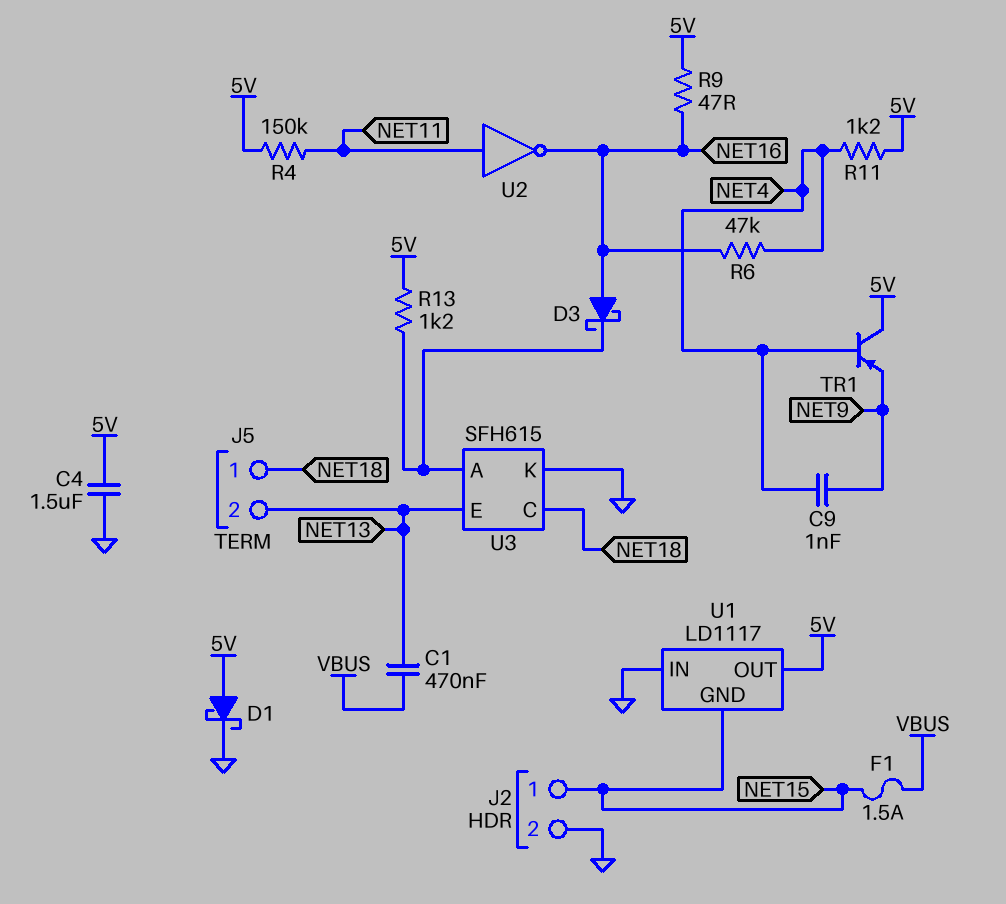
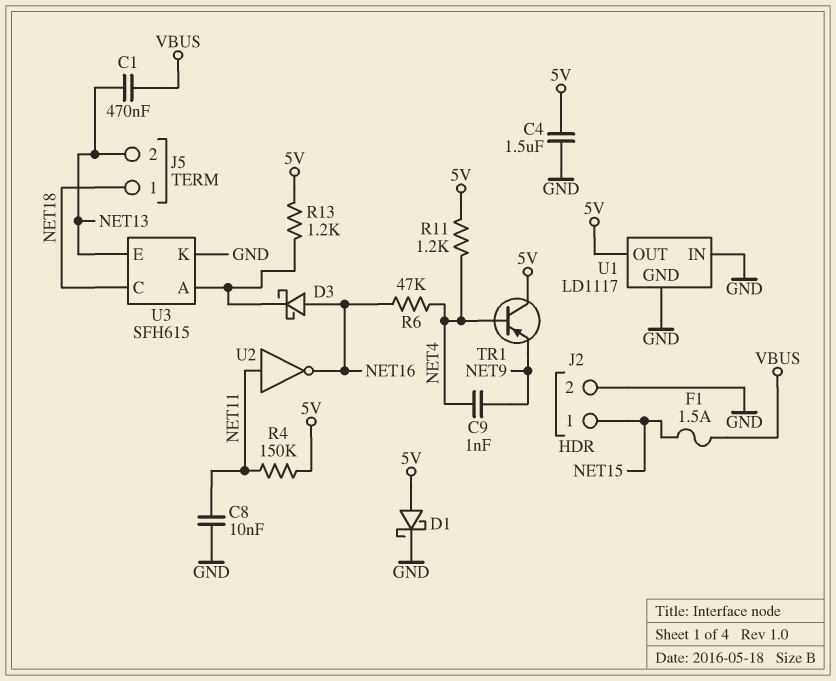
C8: none -> 10nF (GND, NET11)
R9: 47 (5V, NET16) -> none
U1 pin GND: NET15 -> GND

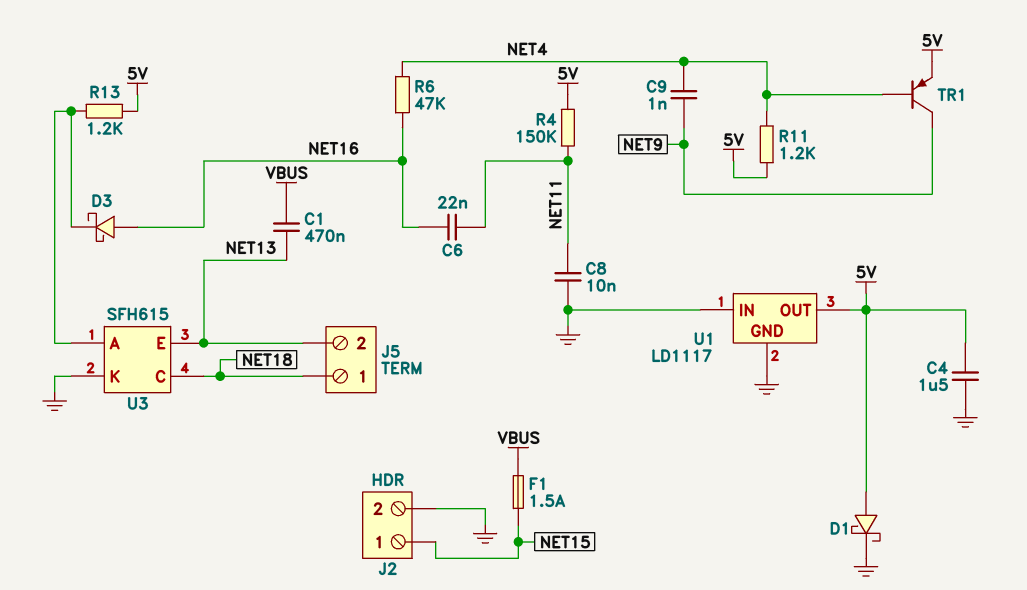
C6: none -> 22nF (NET11, NET16)
TR1: PNP (B NET4, C 5V, E NET9) -> PNP (B NET4, C NET9, E 5V)
U2: NOT (in NET11, out NET16) -> none

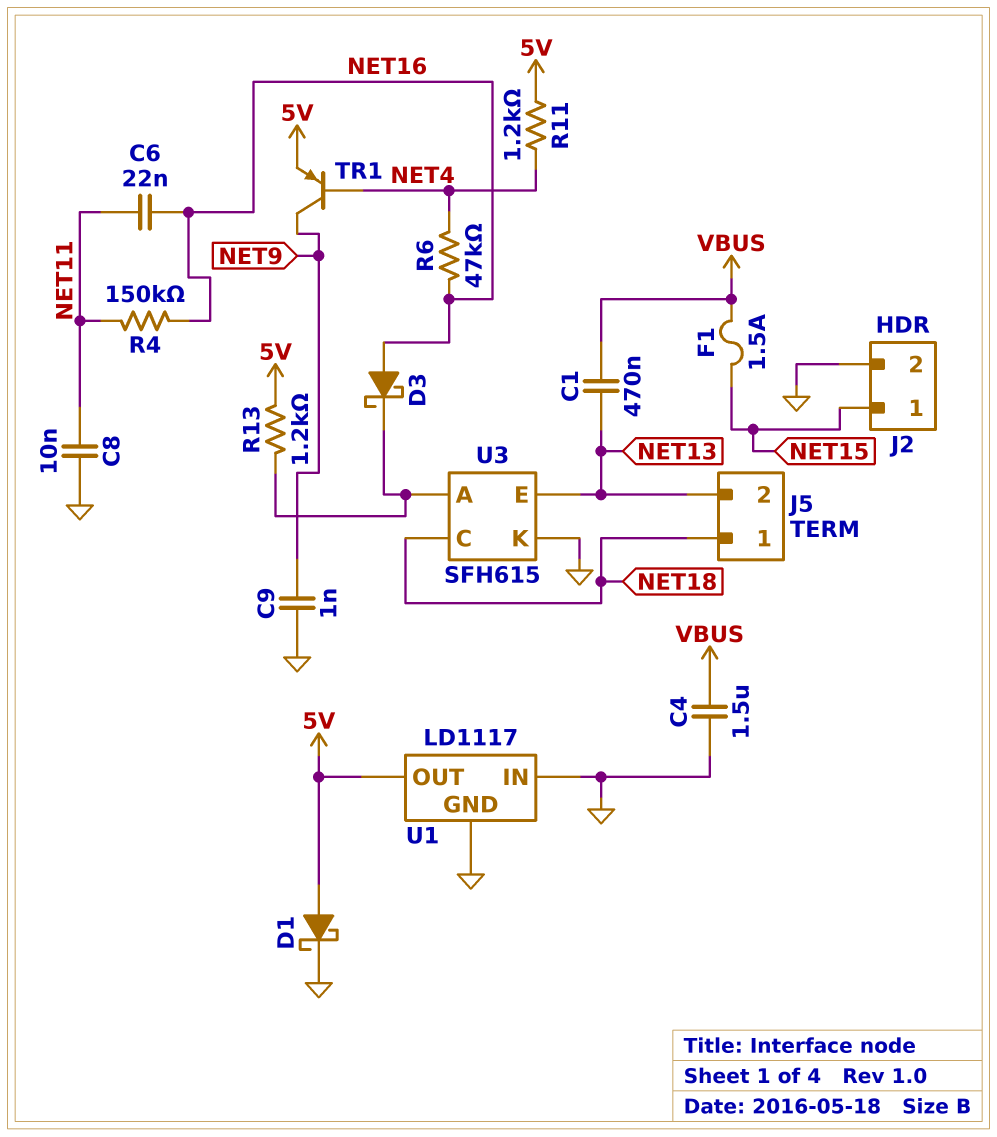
C4: 1.5uF (5V, GND) -> 1.5uF (GND, VBUS)
C9: 1nF (NET4, NET9) -> 1nF (GND, NET9)
R4: 150k (5V, NET11) -> 150k (NET11, NET16)

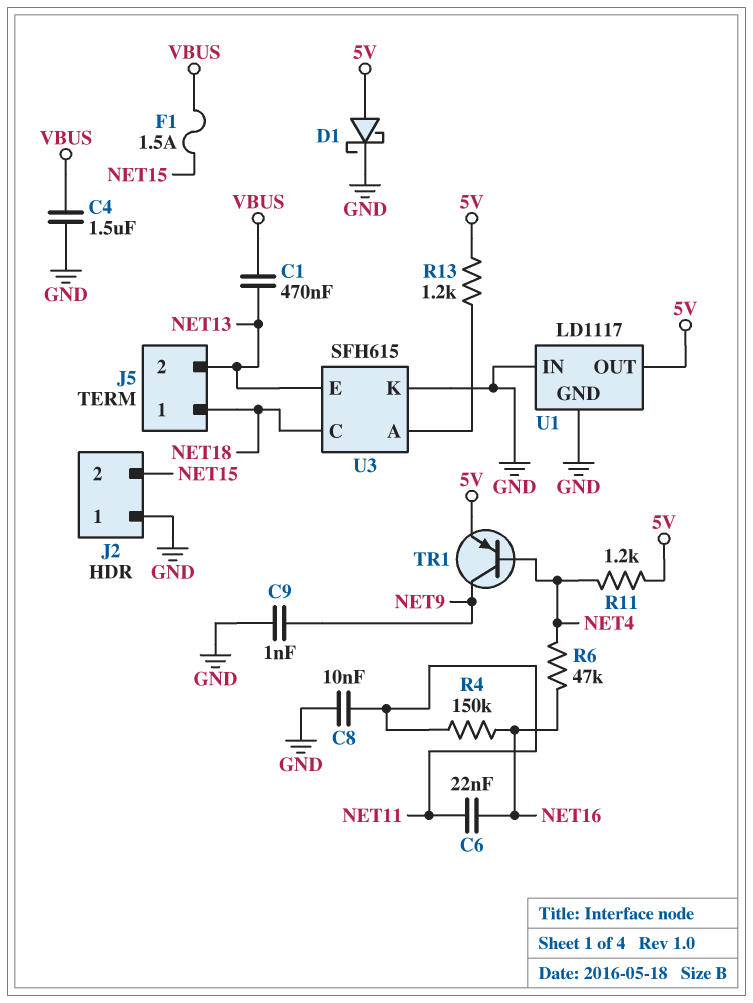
D3: schottky (A NET16, K U3/A) -> none
J2 pin 1: NET15 -> GND
J2 pin 2: GND -> NET15

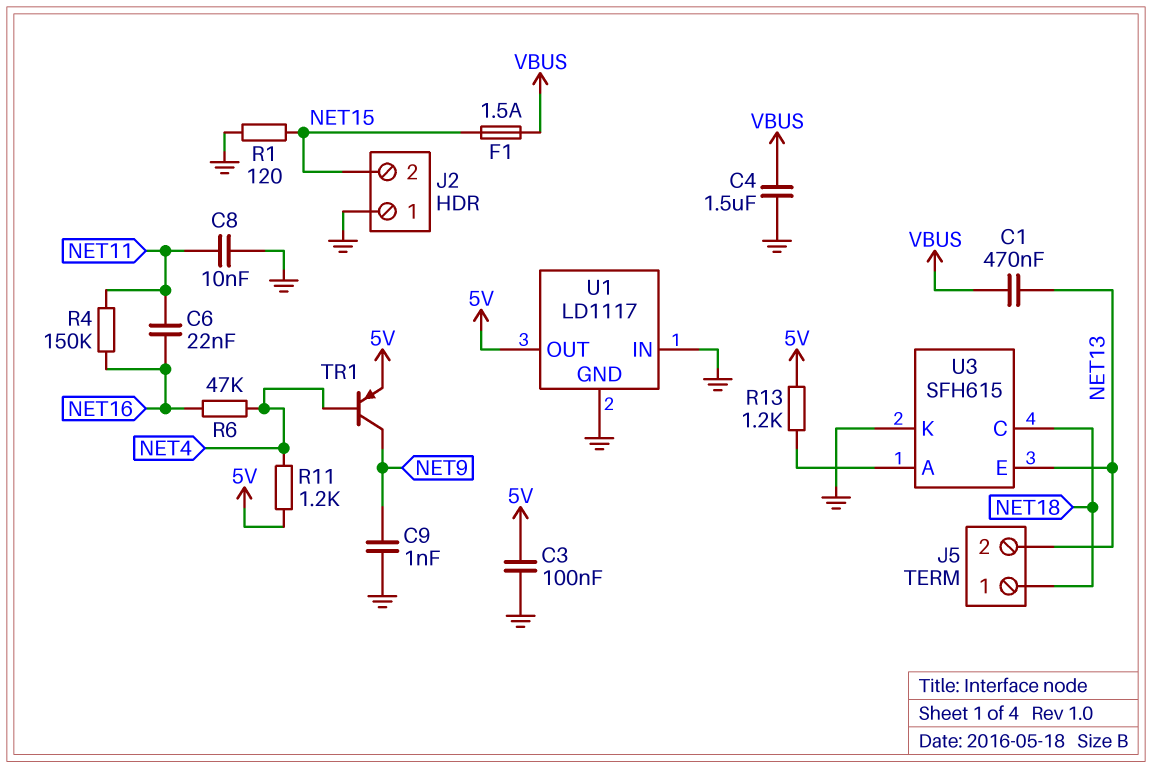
C3: none -> 100nF (5V, GND)
D1: schottky (A 5V, K GND) -> none
R1: none -> 120 (GND, NET15)

